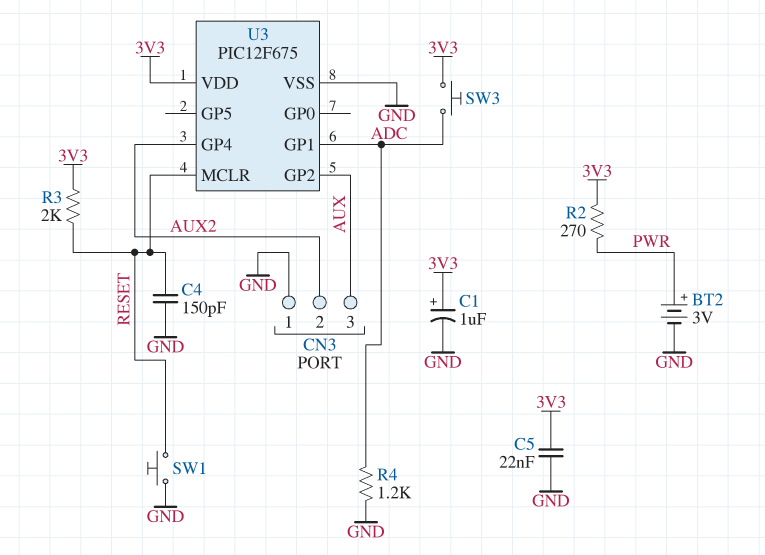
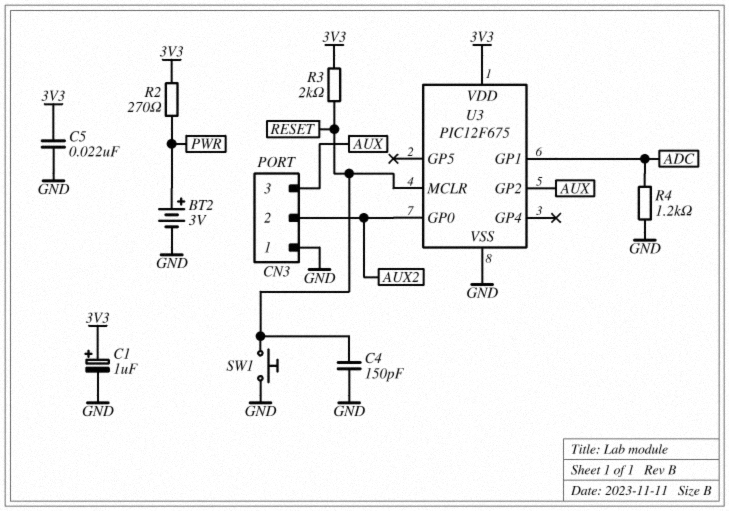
SW3: button (3V3, ADC) -> none
U3 pin GP0: none -> AUX2
U3 pin GP4: AUX2 -> none

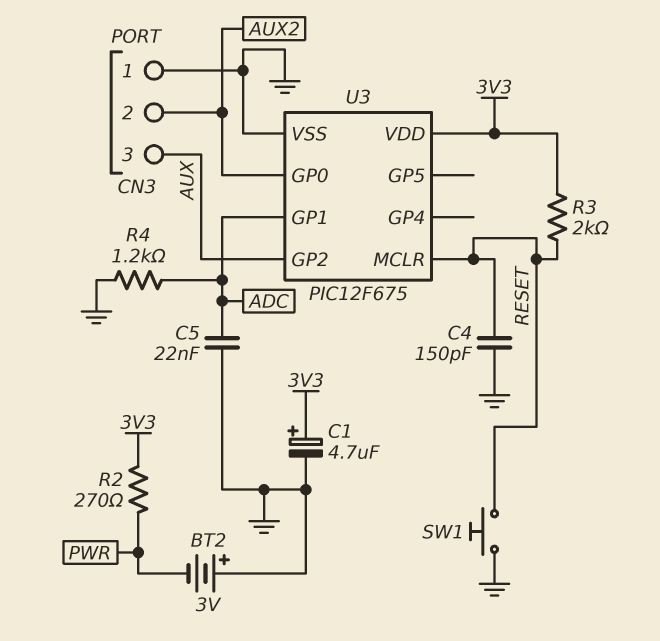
BT2: 3V (plus PWR, minus GND) -> 3V (plus GND, minus PWR)
C1: 1uF (plus 3V3, minus GND) -> 4.7uF (plus 3V3, minus GND)
C5: 22nF (3V3, GND) -> 22nF (ADC, GND)

